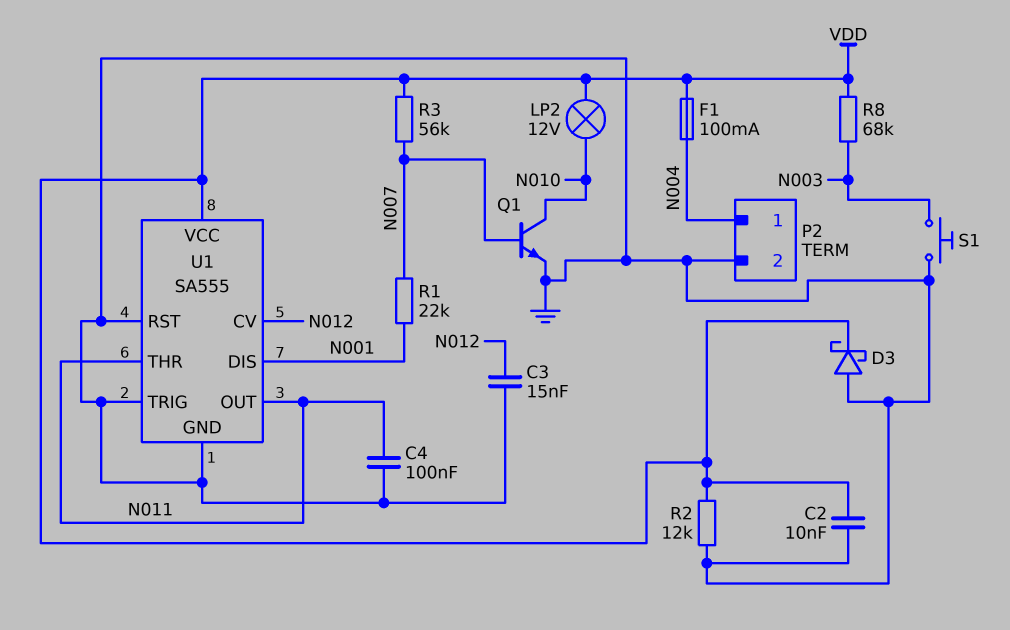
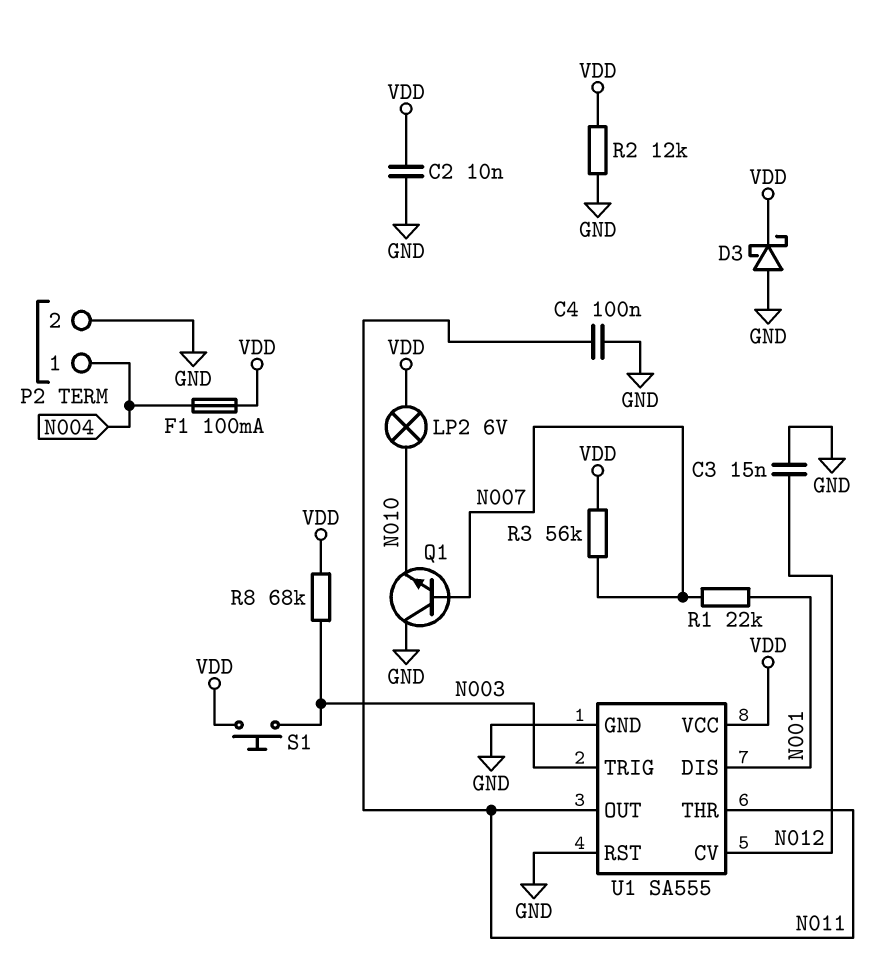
LP2: lamp 12V (N010, VDD) -> lamp 6V (N010, VDD)
Q1: NPN (B N007, C N010, E GND) -> NPN (B N007, C GND, E N010)
S1: button (GND, N003) -> button (N003, VDD)
U1 pin TRIG: GND -> N003

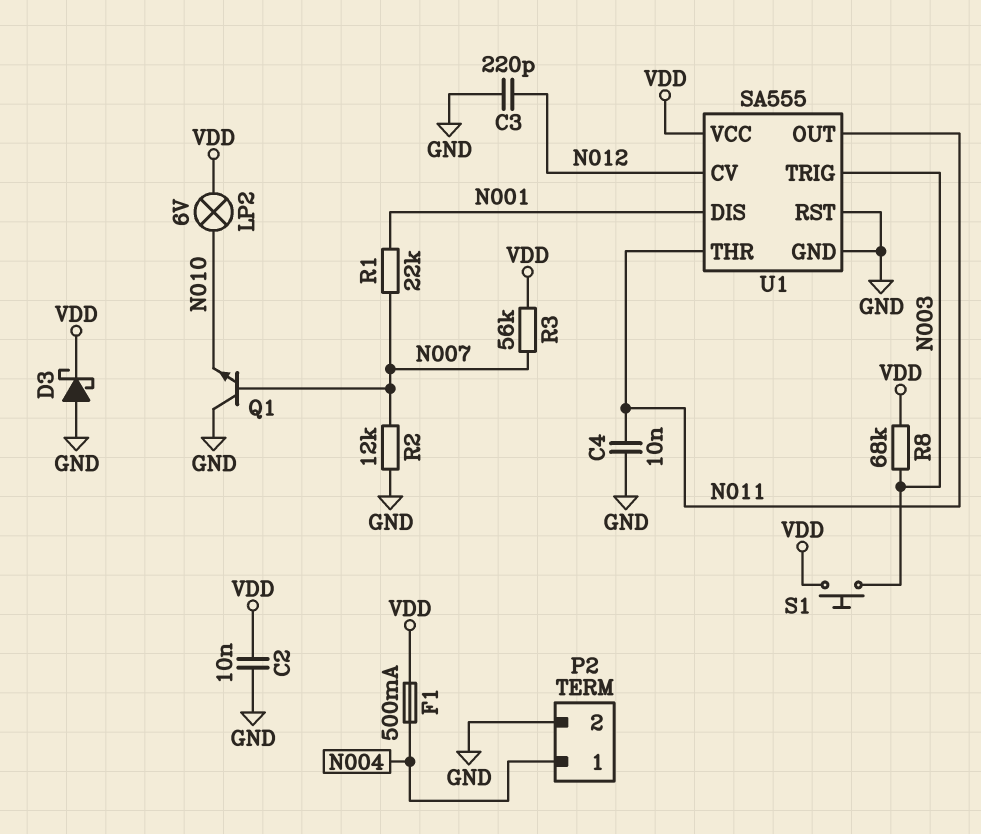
C3: 15nF (GND, N012) -> 220pF (GND, N012)
C4: 100nF (GND, N011) -> 10nF (GND, N011)
F1: 100mA (N004, VDD) -> 500mA (N004, VDD)
R2: 12k (GND, VDD) -> 12k (GND, N007)

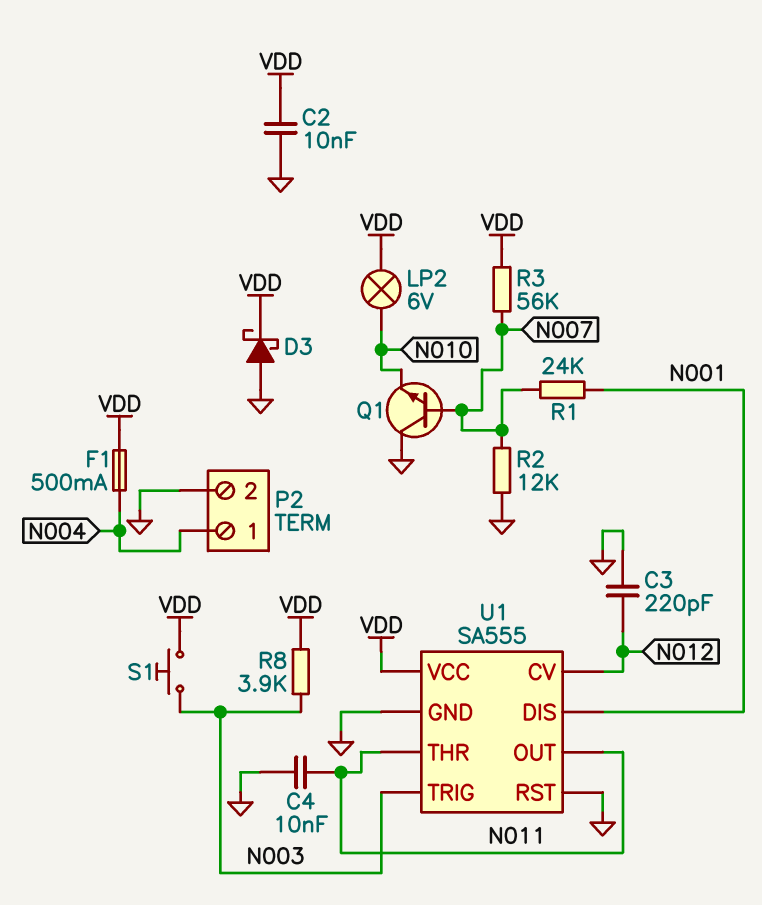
R1: 22k (N001, N007) -> 24k (N001, N007)
R8: 68k (N003, VDD) -> 3.9k (N003, VDD)

